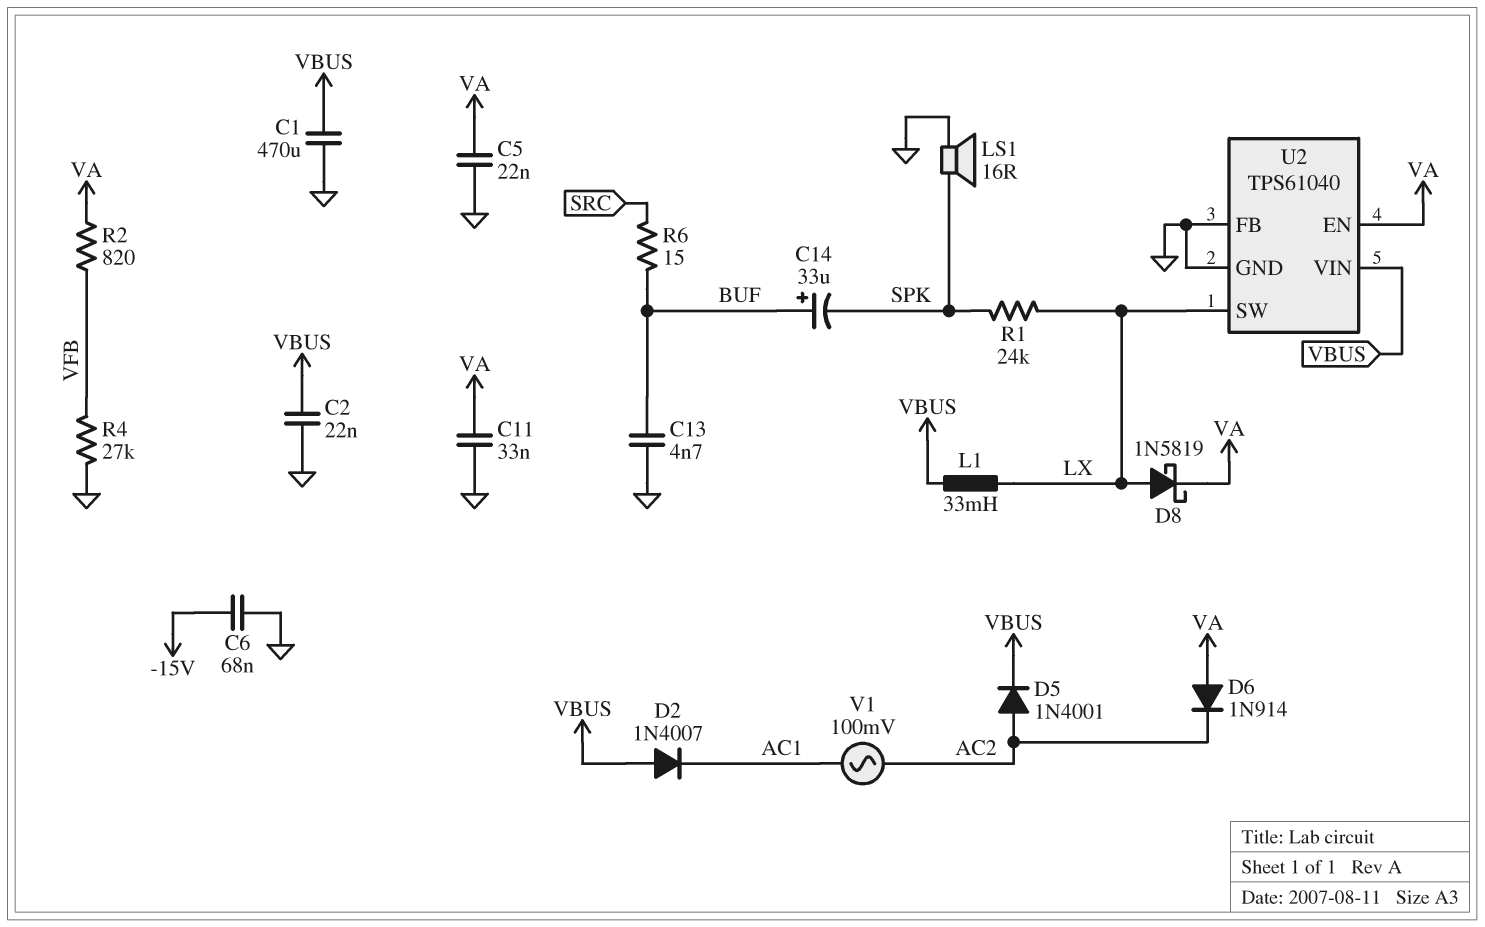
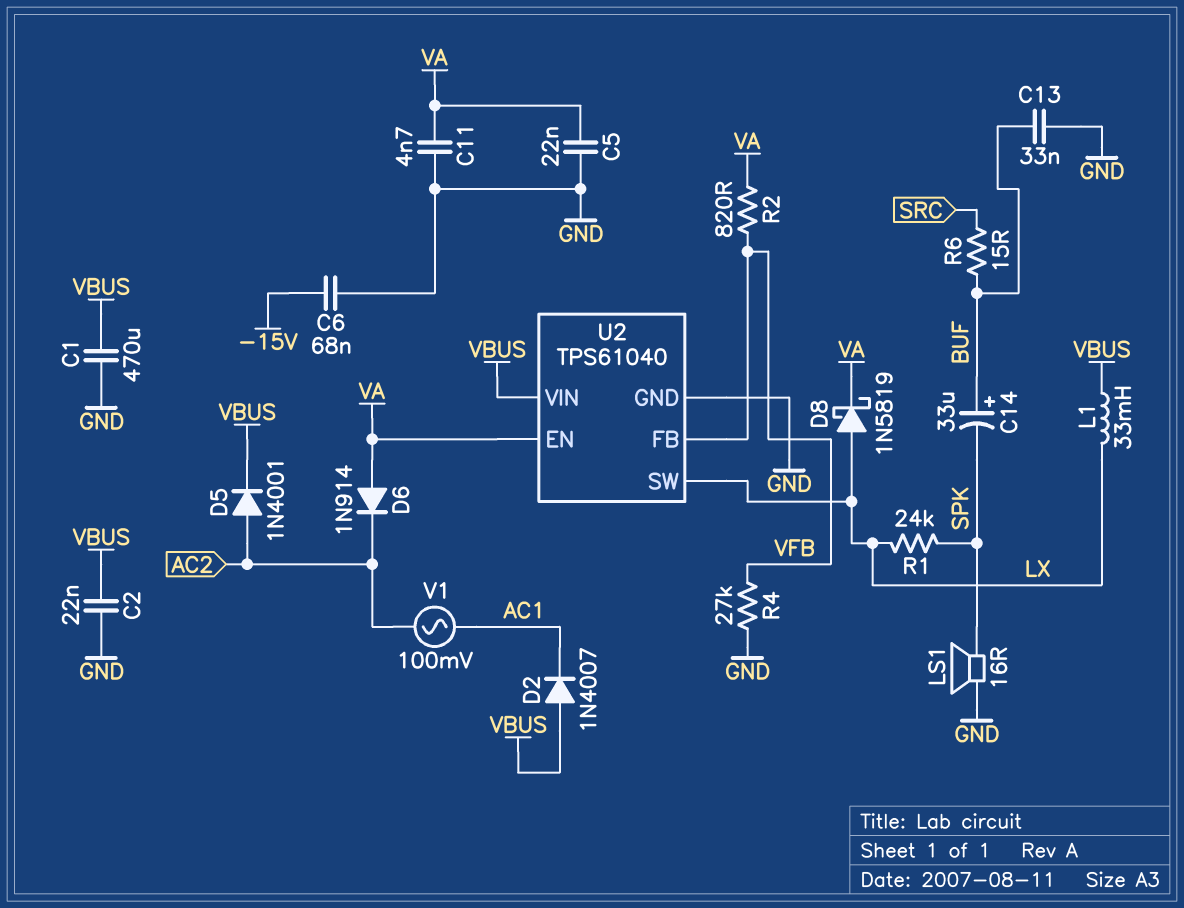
C11: 33nF (GND, VA) -> 4.7nF (GND, VA)
C13: 4.7nF (BUF, GND) -> 33nF (BUF, GND)
U2 pin FB: GND -> VFB

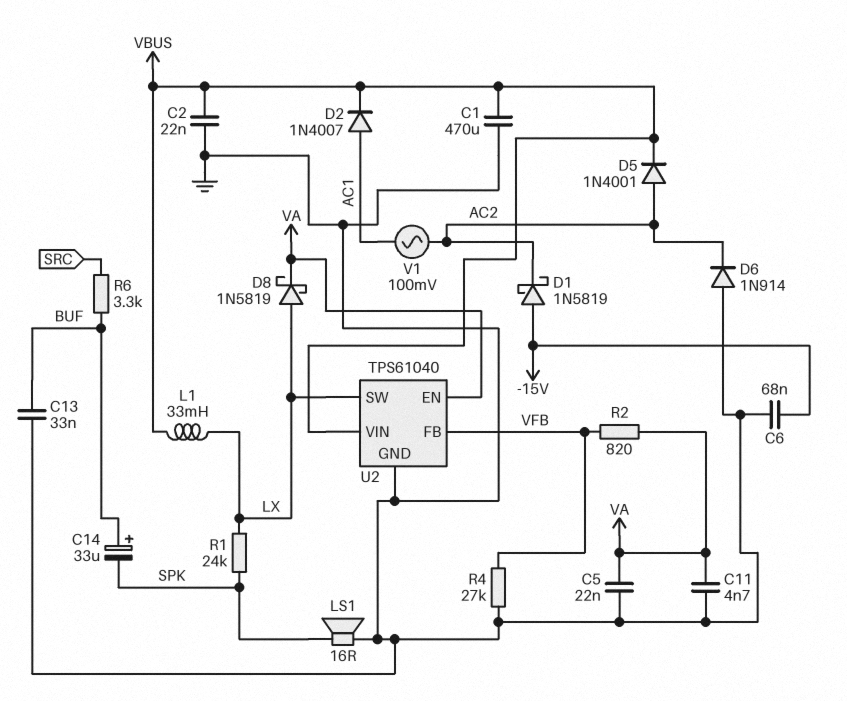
D1: none -> schottky 1N5819 (A -15V, K AC2)
D2: diode 1N4007 (A VBUS, K AC1) -> diode 1N4007 (A AC1, K VBUS)
D6: diode 1N914 (A VA, K AC2) -> diode 1N914 (A GND, K AC2)
R6: 15 (BUF, SRC) -> 3.3k (BUF, SRC)

